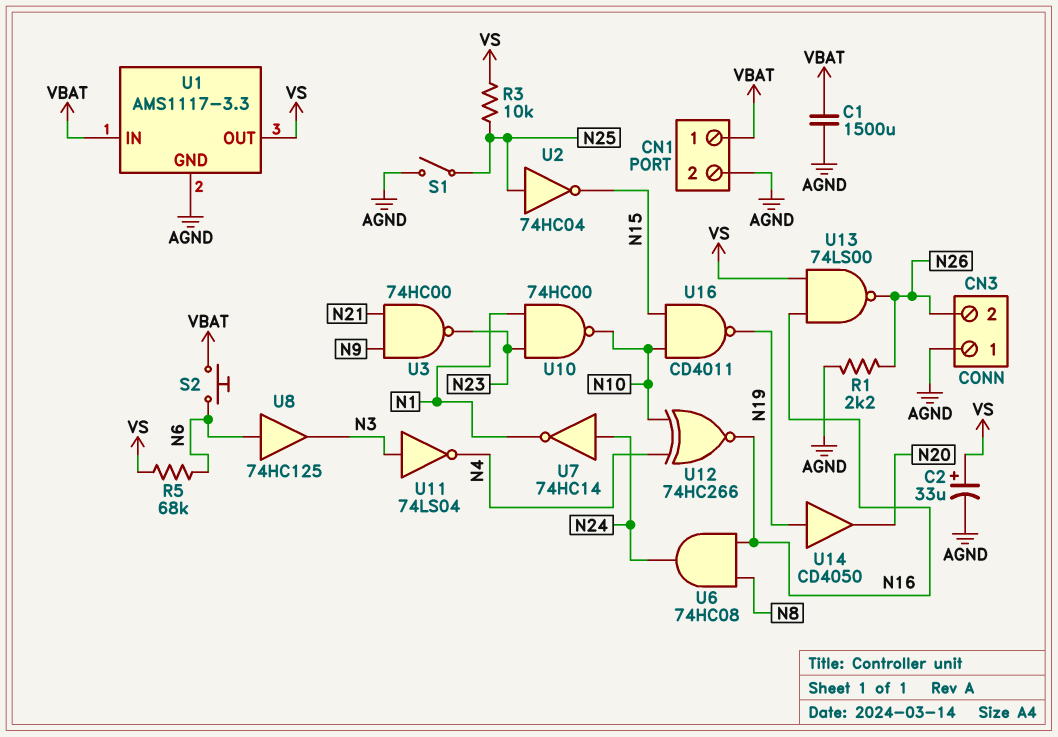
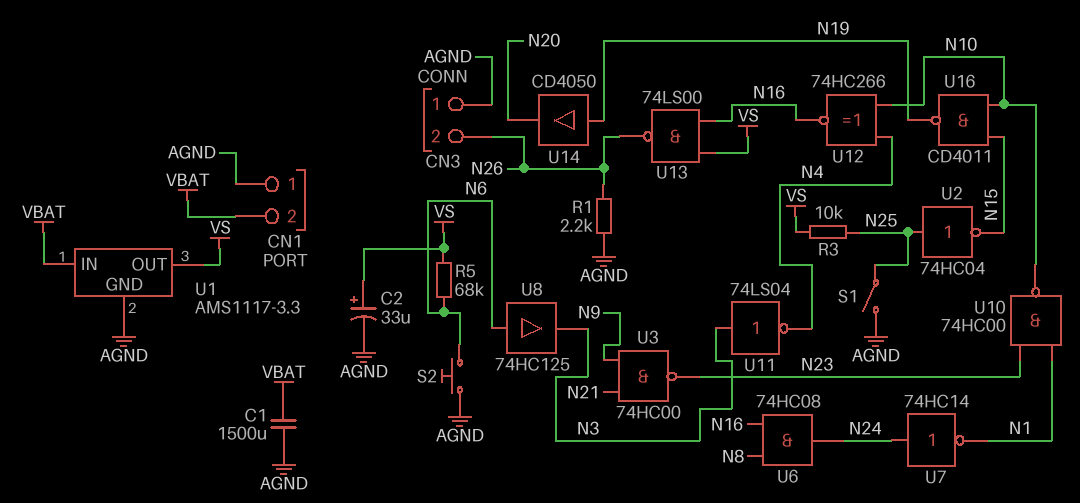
CN1 pin 1: VBAT -> AGND
CN1 pin 2: AGND -> VBAT
S2: button (N6, VBAT) -> button (AGND, N6)

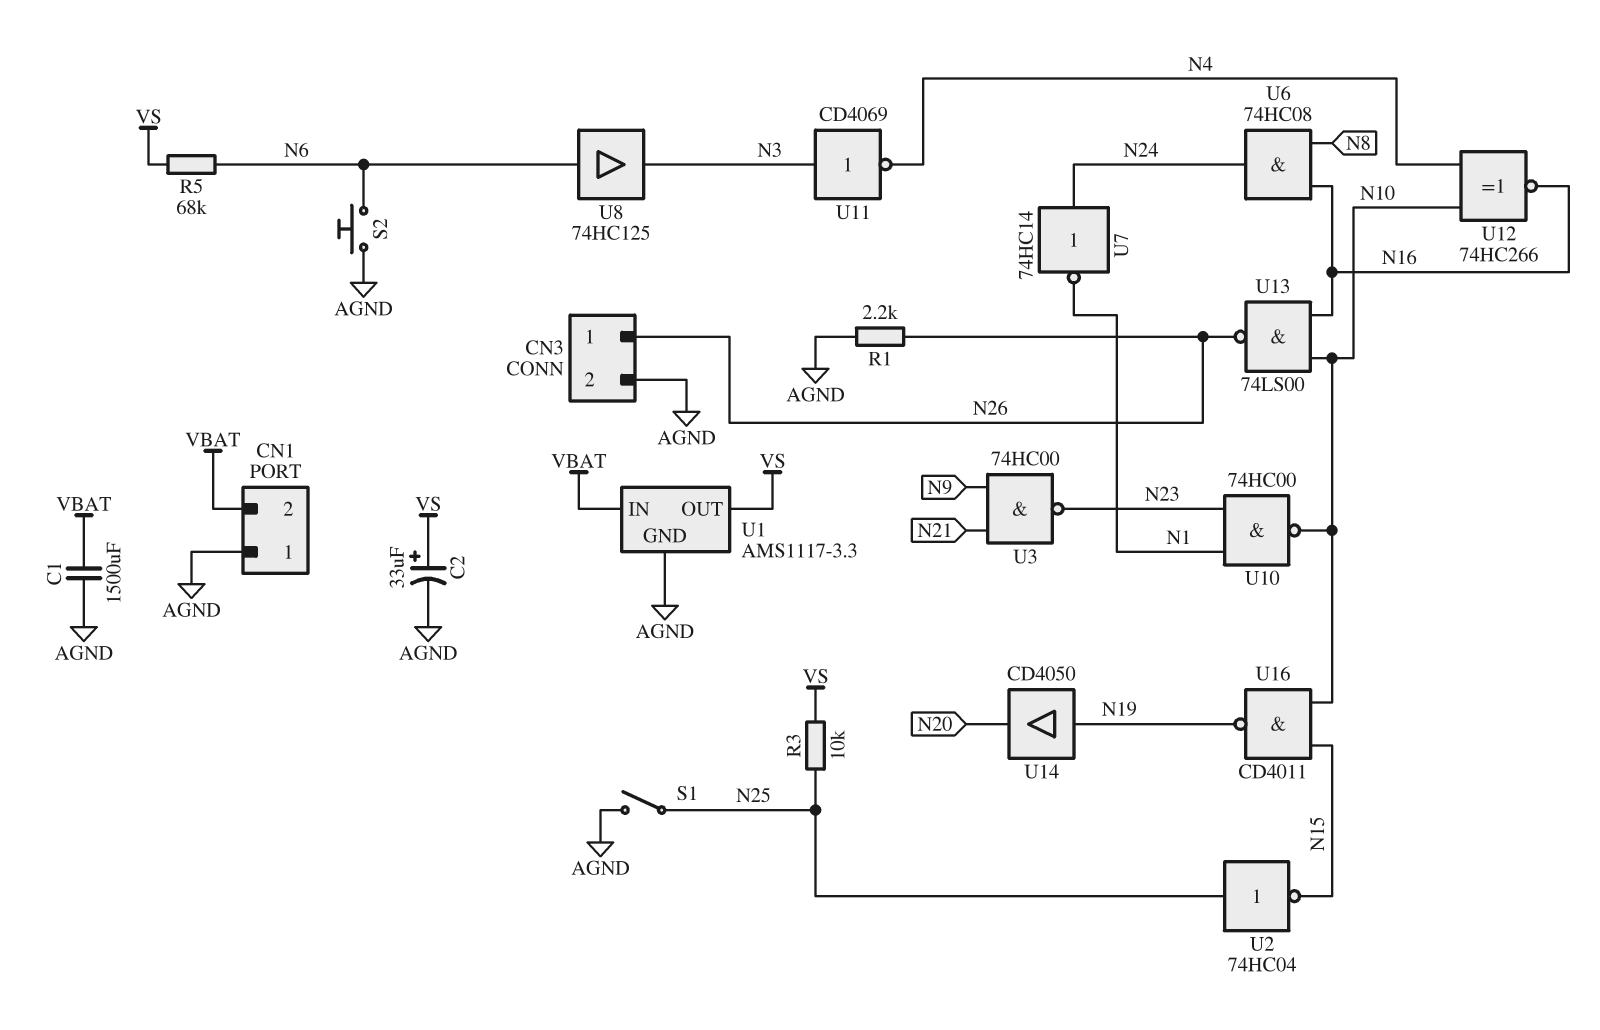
CN3 pin 1: AGND -> N26
CN3 pin 2: N26 -> AGND
U11: NOT 74LS04 (in N3, out N4) -> NOT CD4069 (in N3, out N4)
U13: NAND 74LS00 (in N16, in VS, out N26) -> NAND 74LS00 (in N10, in N16, out N26)

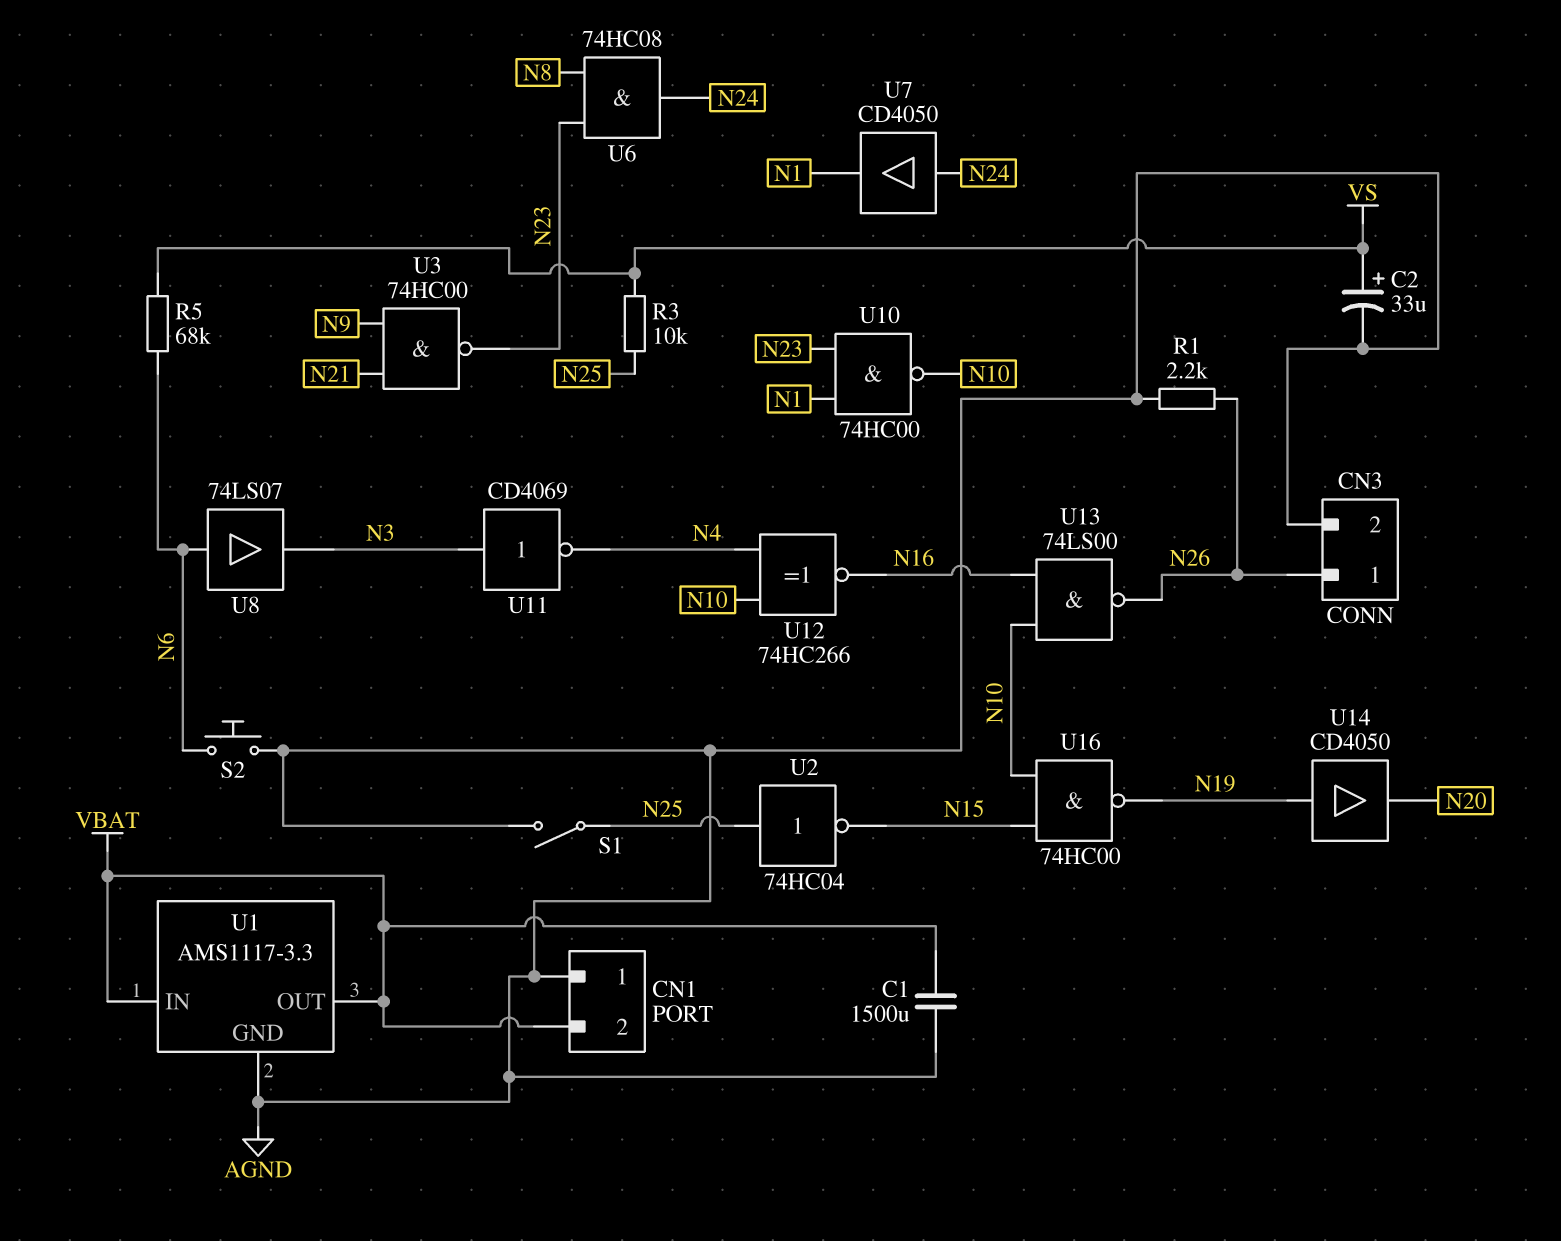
U1 pin OUT: VS -> VBAT
U6: AND 74HC08 (in N8, in N16, out N24) -> AND 74HC08 (in N8, in N23, out N24)
U7: NOT 74HC14 (in N24, out N1) -> buffer CD4050 (in N24, out N1)
U8: buffer 74HC125 (in N6, out N3) -> buffer 74LS07 (in N6, out N3)
U16: NAND CD4011 (in N10, in N15, out N19) -> NAND 74HC00 (in N10, in N15, out N19)

